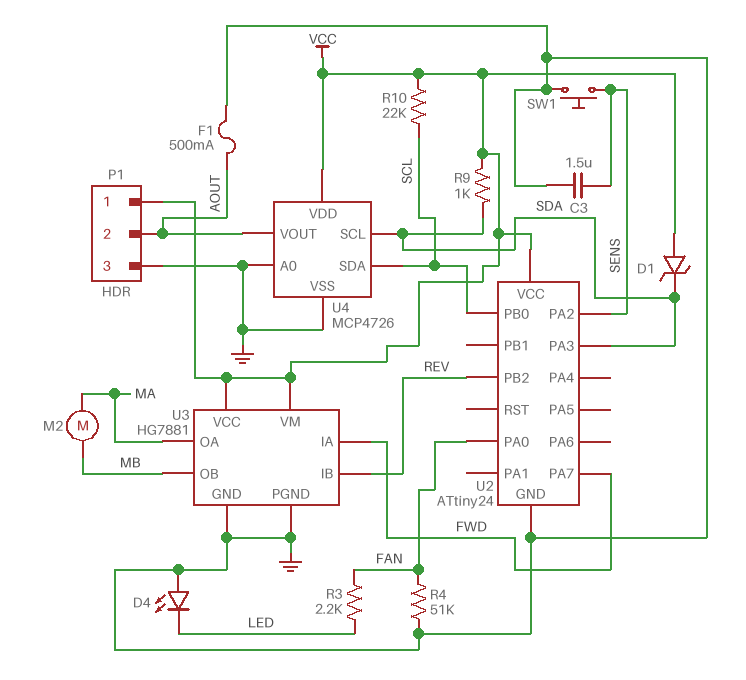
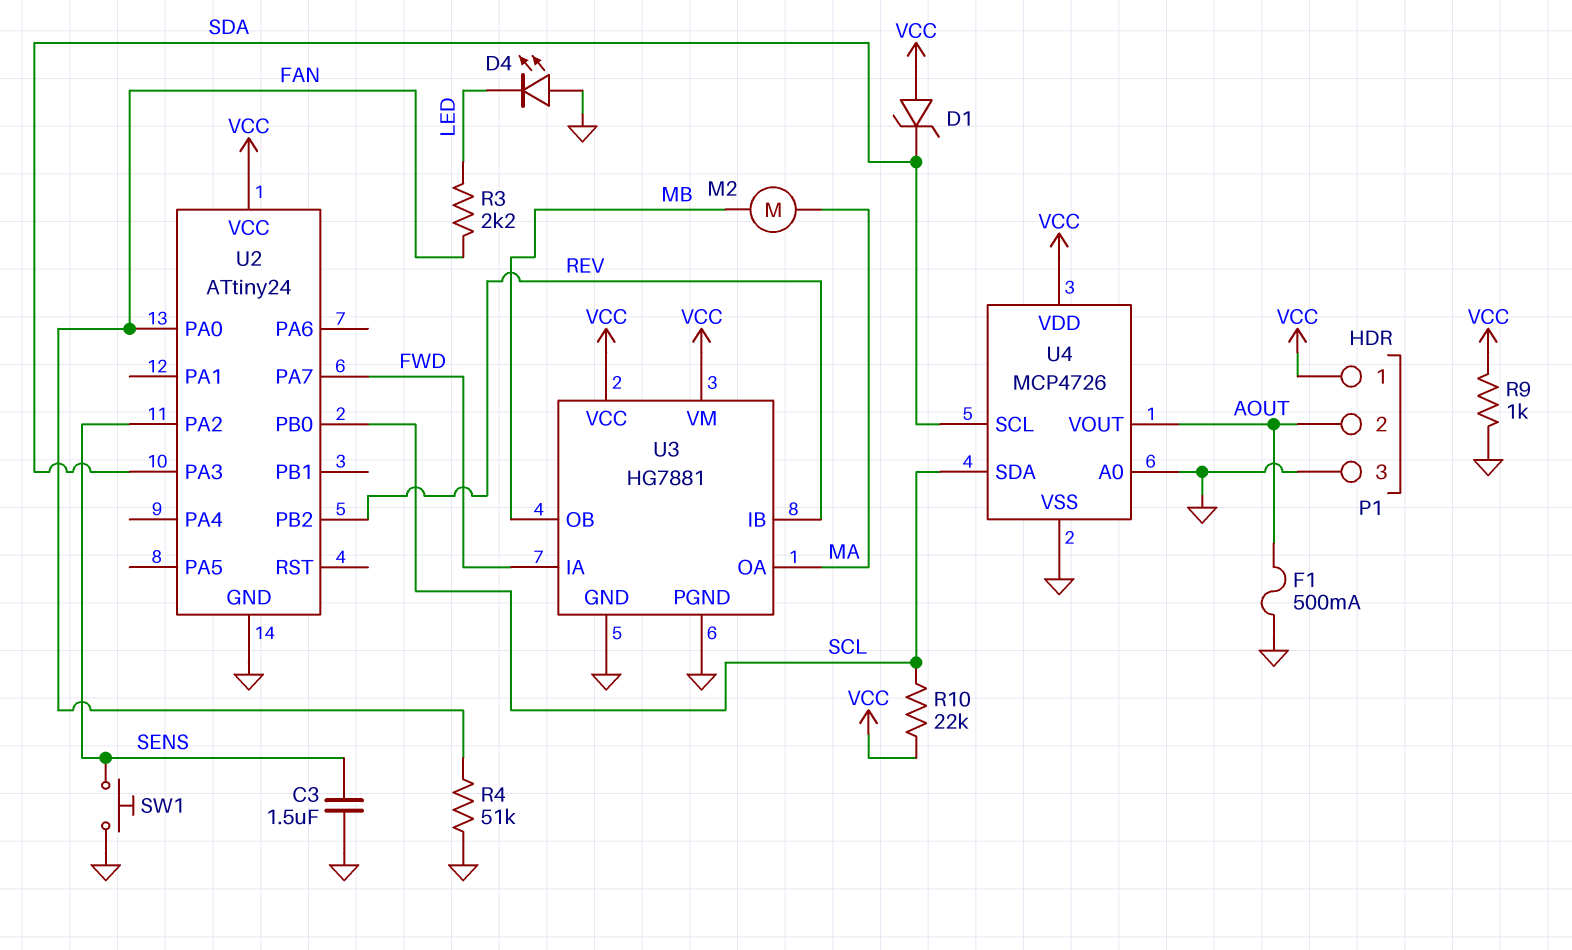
R9: 1k (SDA, VCC) -> 1k (GND, VCC)

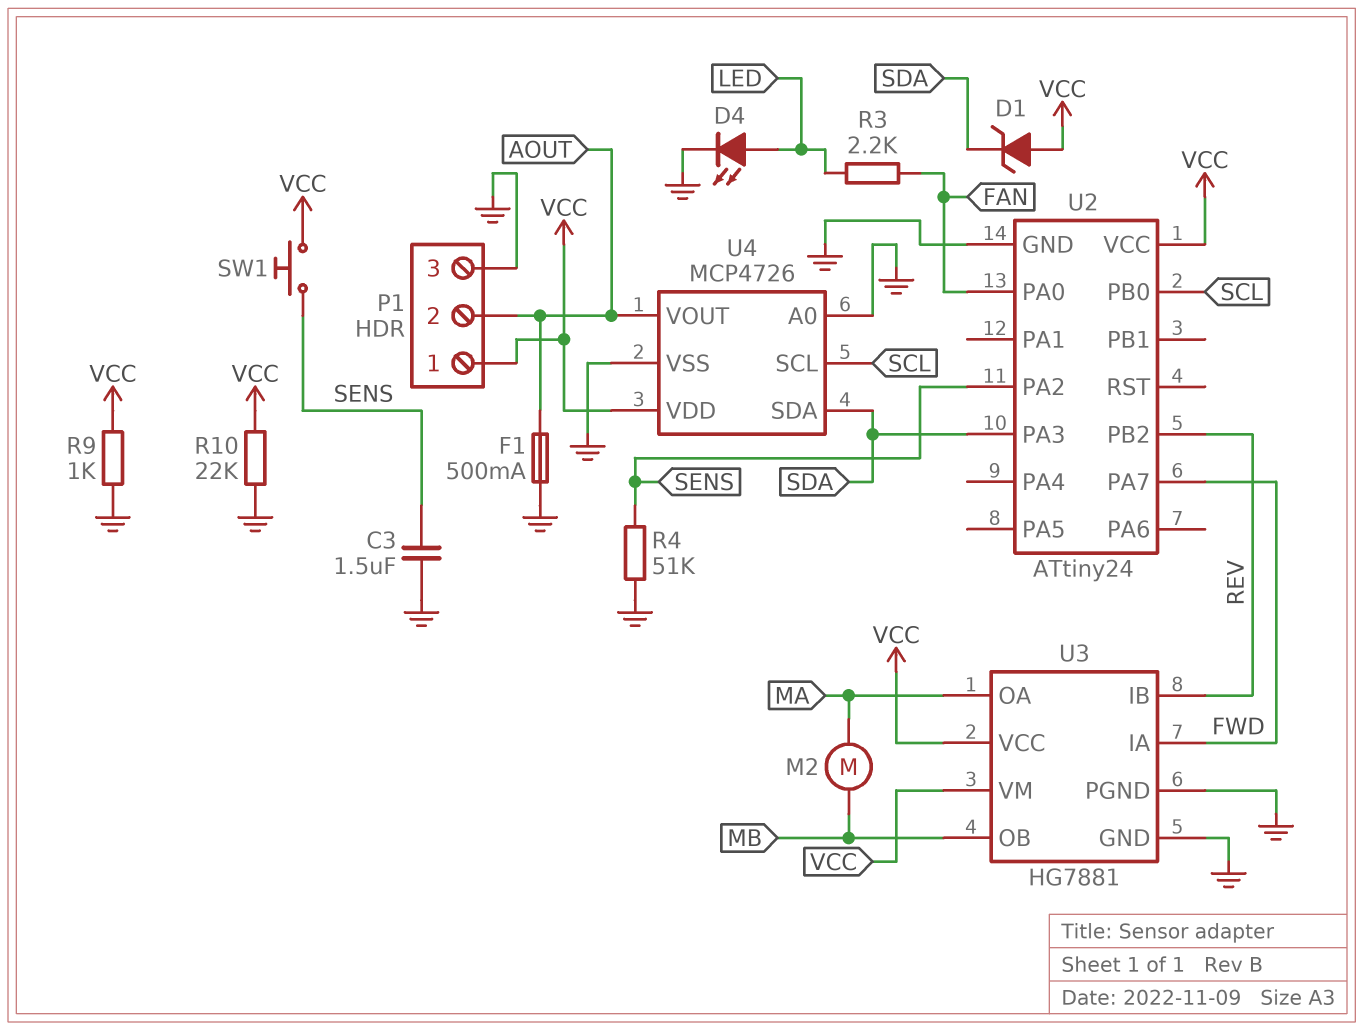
D4: LED (A GND, K LED) -> LED (A LED, K GND)
R4: 51k (FAN, GND) -> 51k (GND, SENS)
R10: 22k (SCL, VCC) -> 22k (GND, VCC)
SW1: button (GND, SENS) -> button (SENS, VCC)
U4 pin SCL: SDA -> SCL
U4 pin SDA: SCL -> SDA

